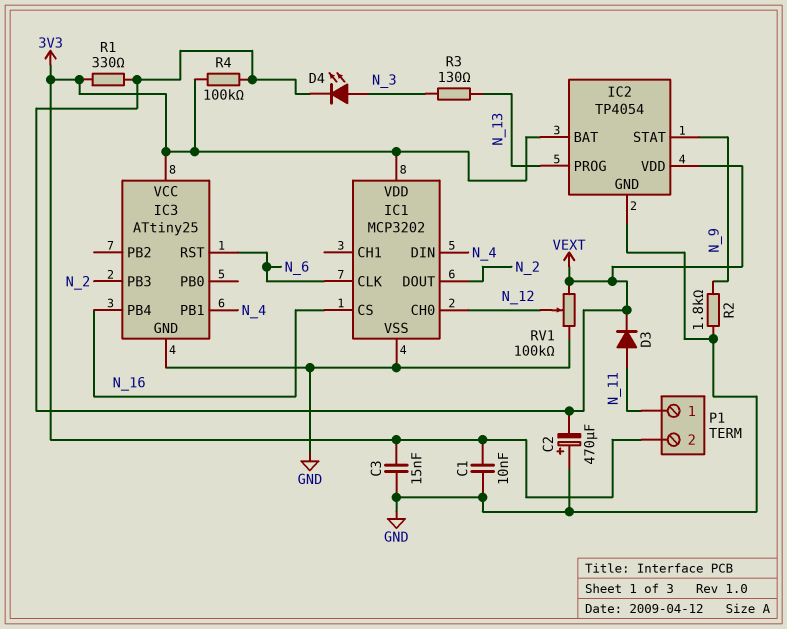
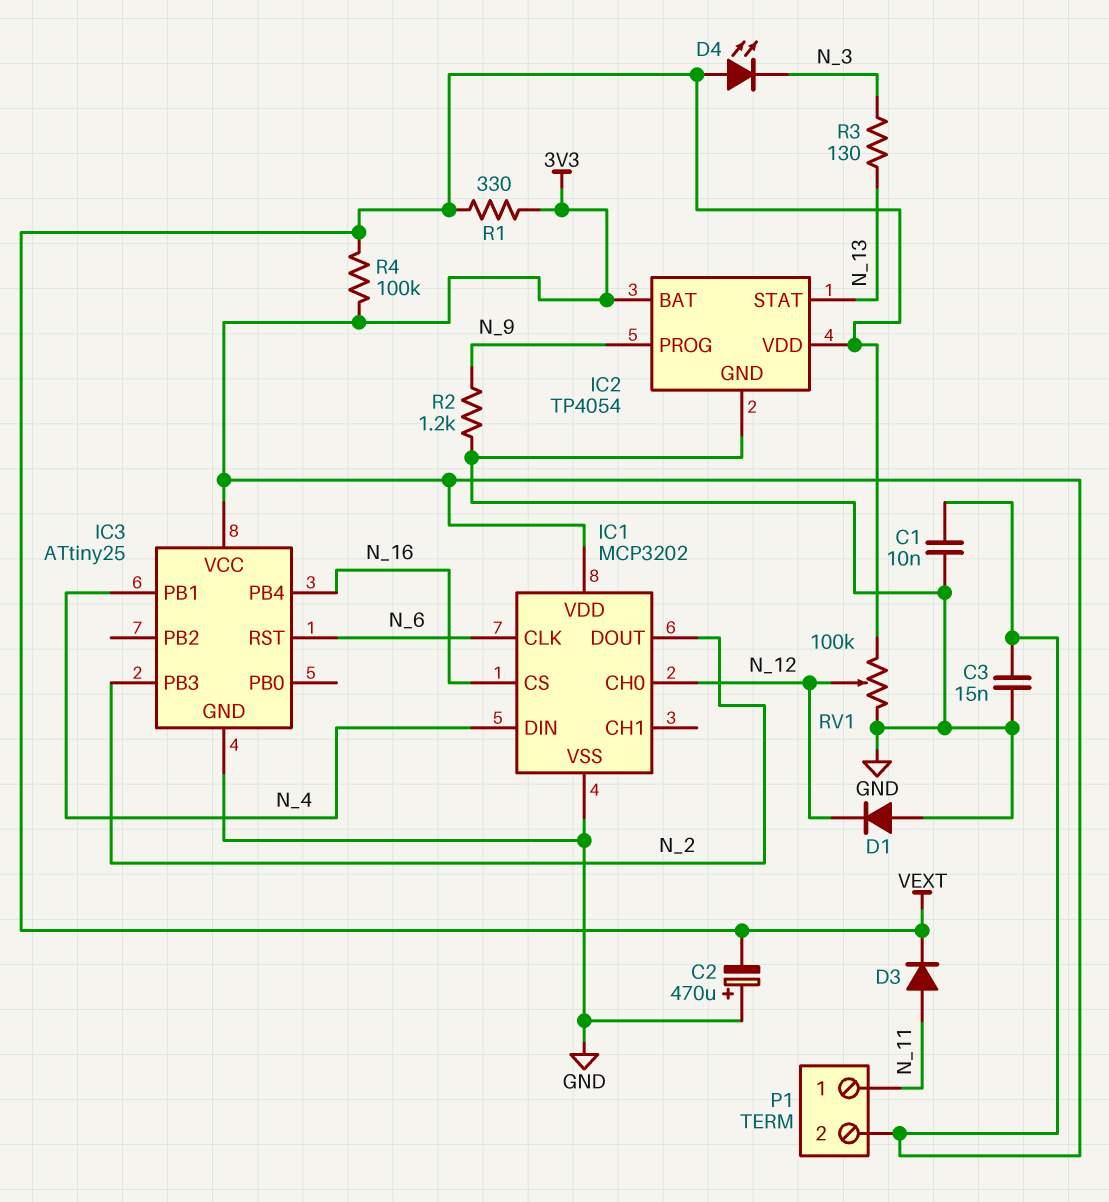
D1: none -> diode (A GND, K N_12)
D4: LED (A N_3, K VEXT) -> LED (A VEXT, K N_3)
IC2 pin PROG: N_13 -> N_9
IC2 pin STAT: N_9 -> N_13
R2: 1.8k (GND, N_9) -> 1.2k (GND, N_9)

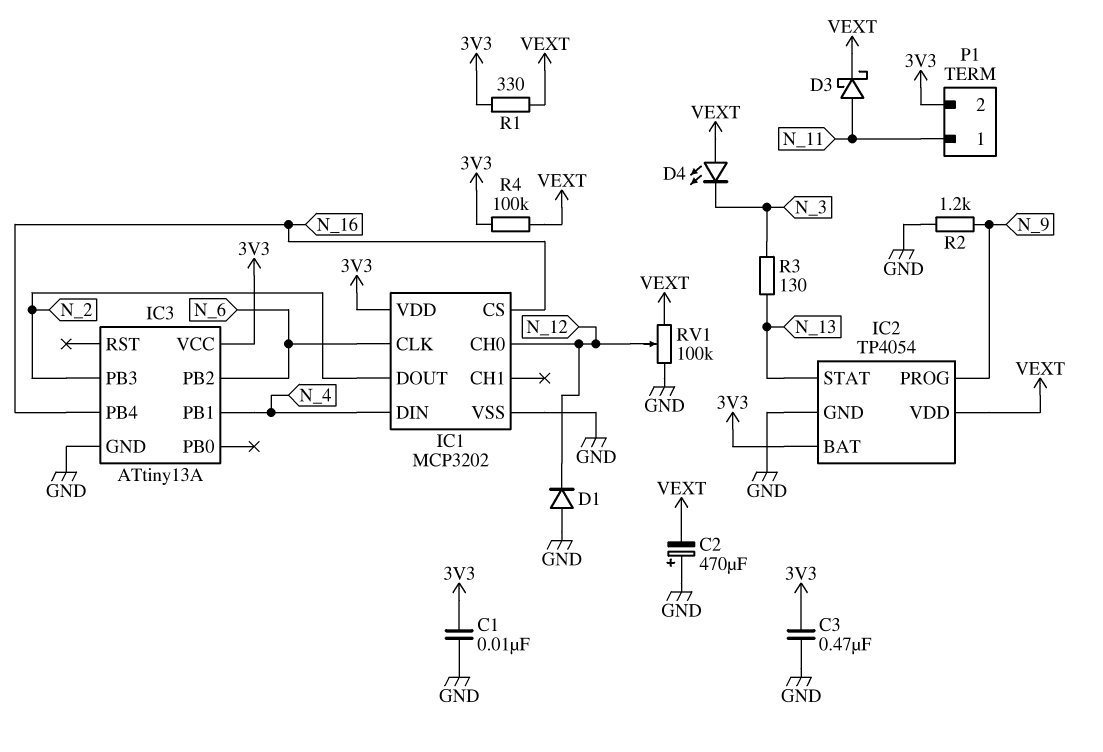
C3: 15nF (3V3, GND) -> 470nF (3V3, GND)
D3: diode (A N_11, K VEXT) -> schottky (A N_11, K VEXT)
IC3: ATtiny25 -> ATtiny13A
IC3 pin PB2: none -> N_6
IC3 pin RST: N_6 -> none

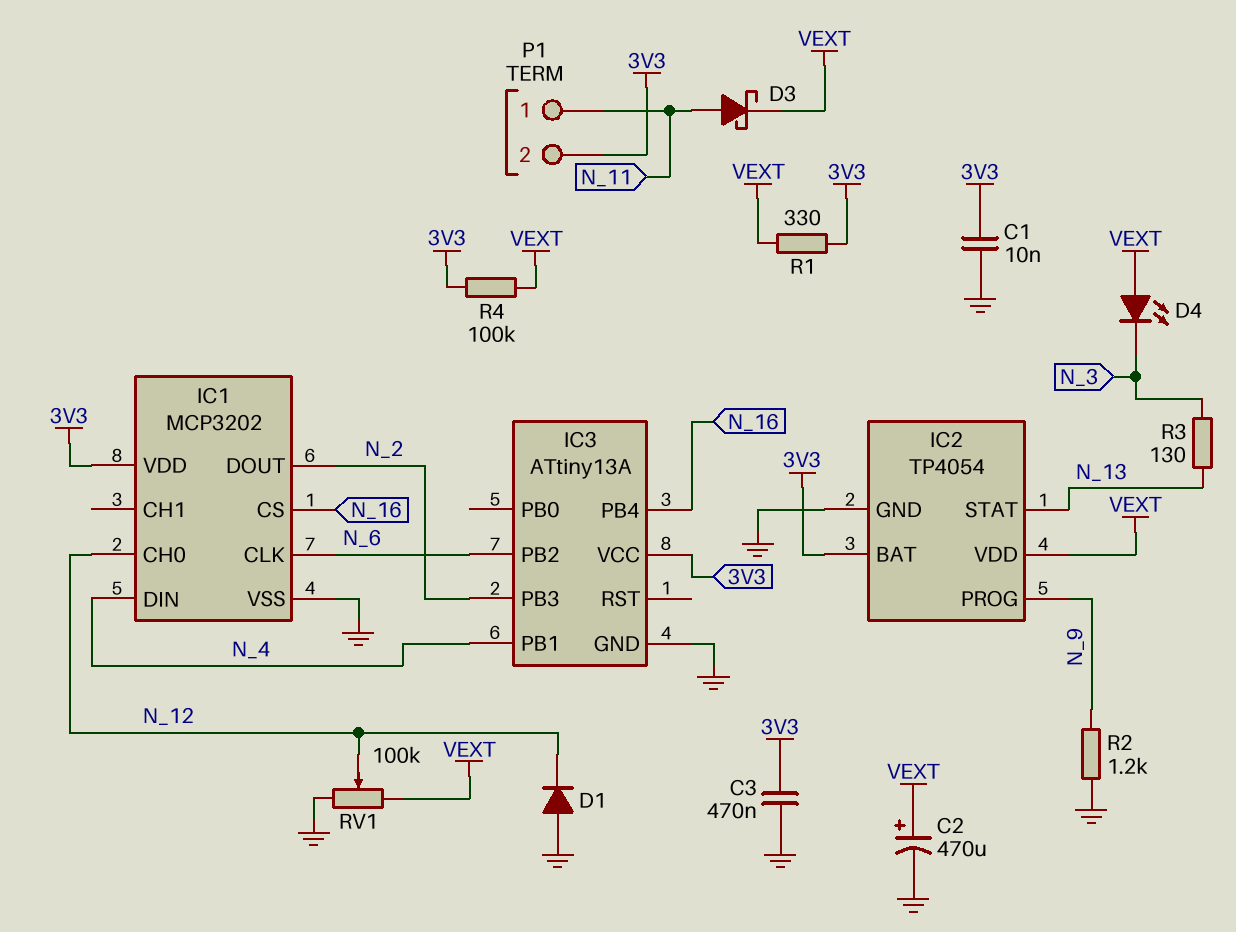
C2: 470uF (plus GND, minus VEXT) -> 470uF (plus VEXT, minus GND)

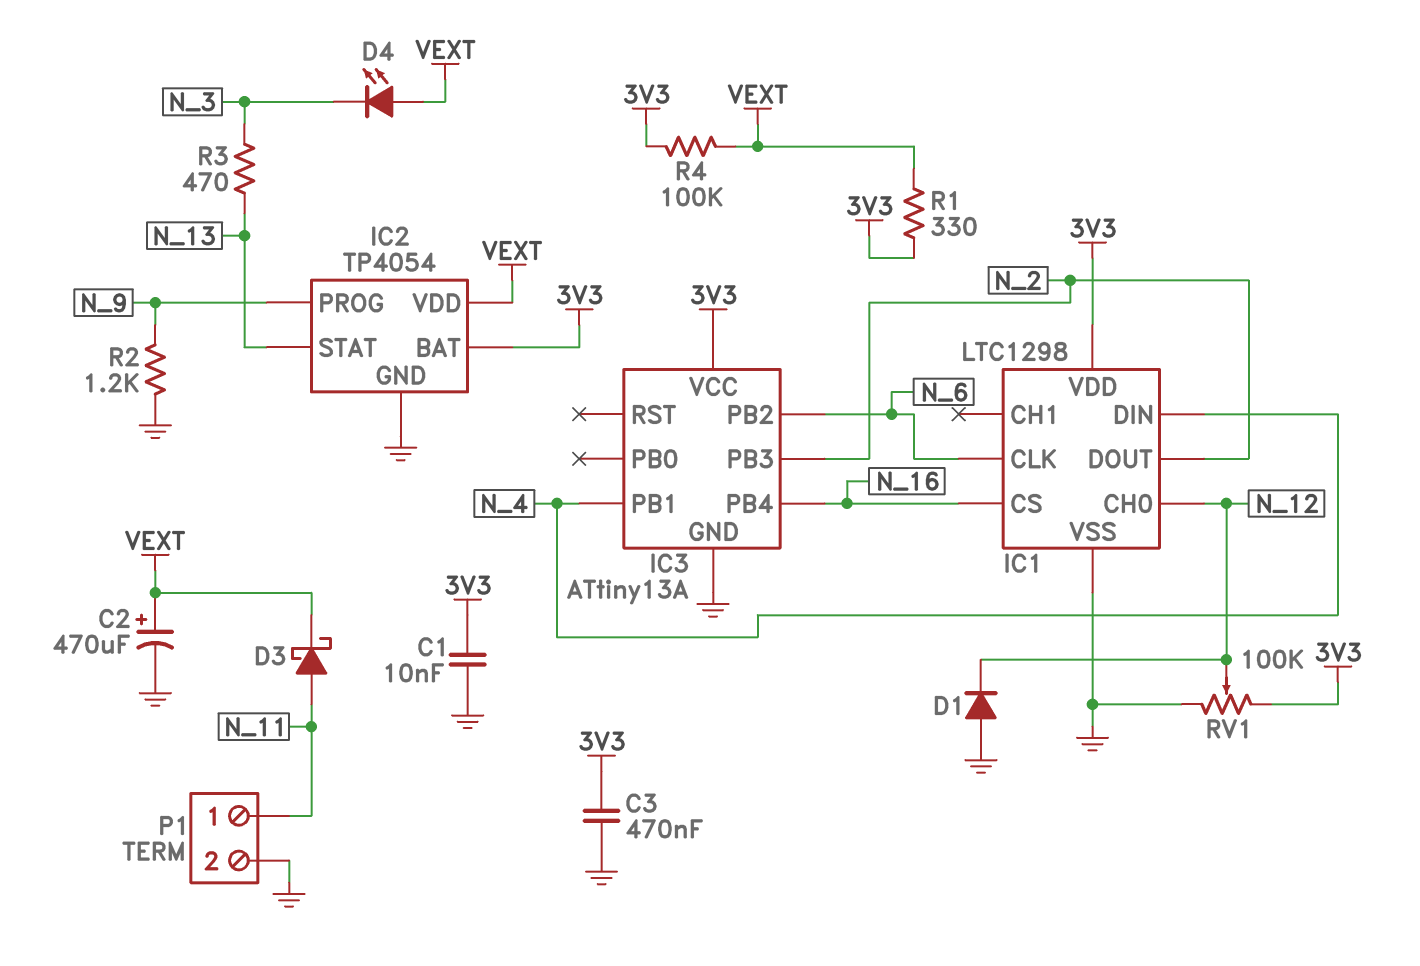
IC1: MCP3202 -> LTC1298
P1 pin 2: 3V3 -> GND
R3: 130 (N_3, N_13) -> 470 (N_3, N_13)
RV1: 100k (GND, VEXT, wiper N_12) -> 100k (3V3, GND, wiper N_12)

